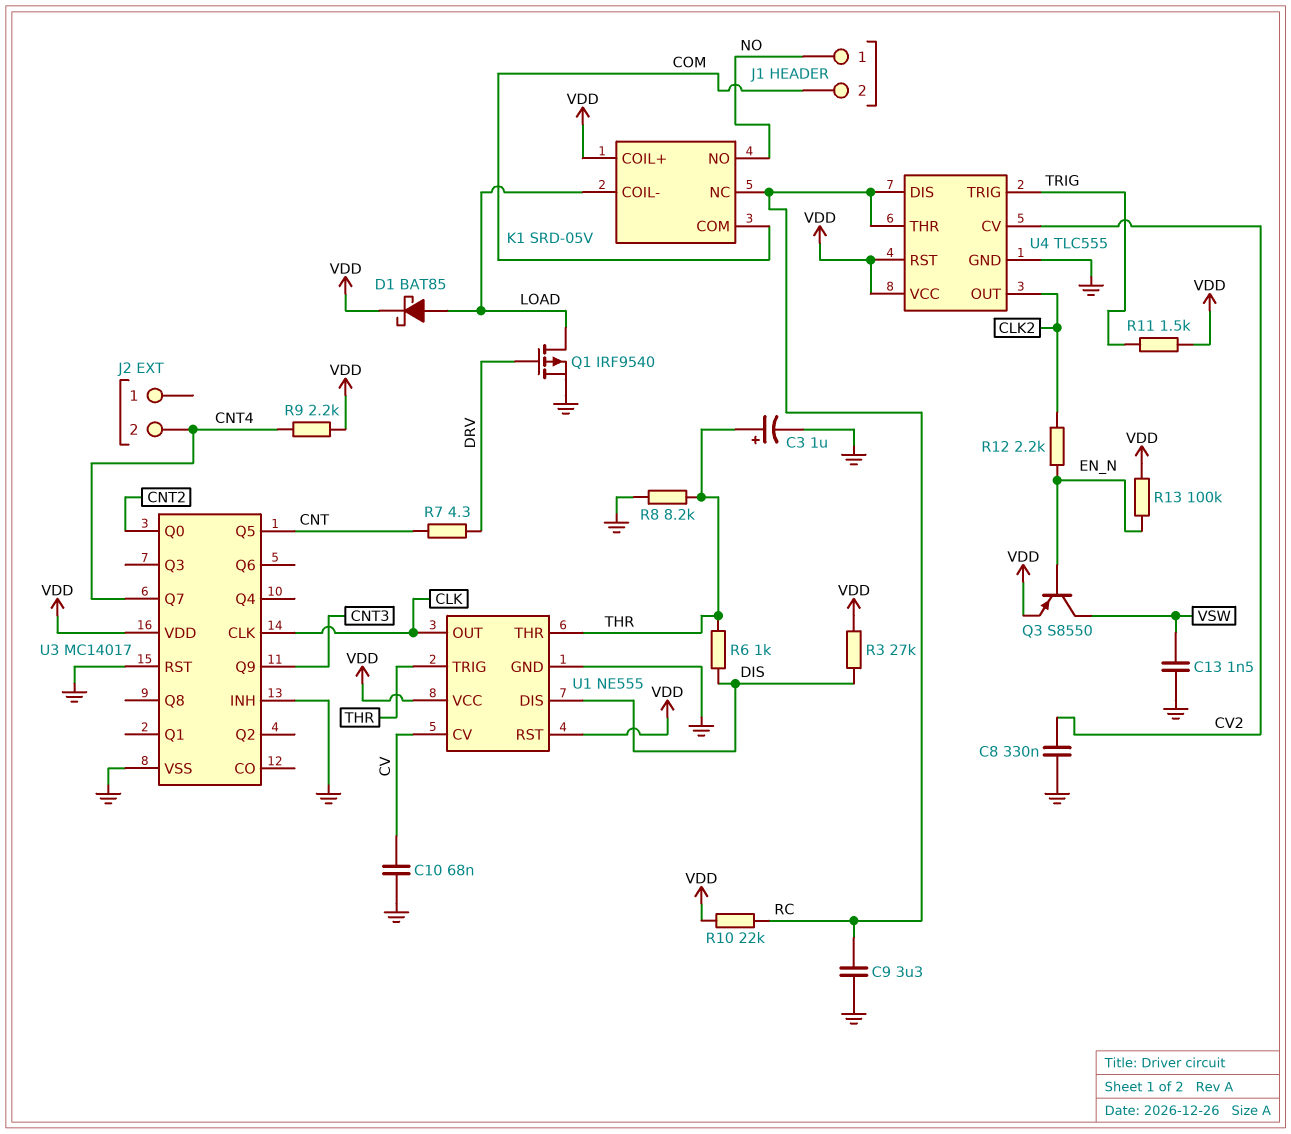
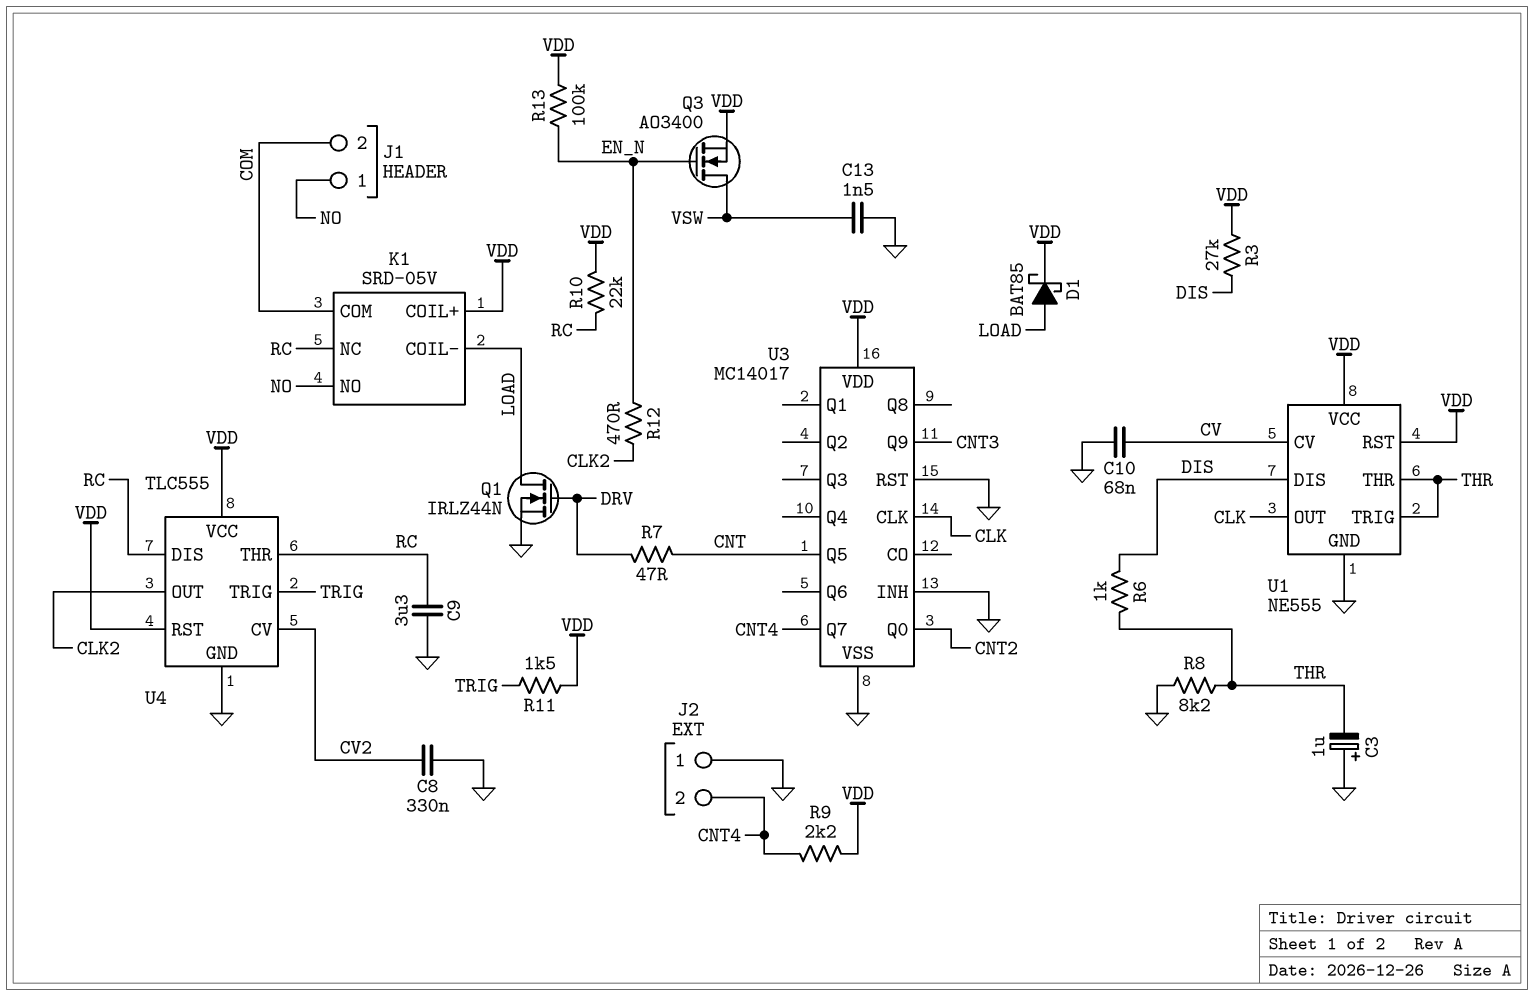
C3: 1uF (plus THR, minus GND) -> 1uF (plus GND, minus THR)
J2 pin 1: none -> GND
Q1: PMOS IRF9540 (G DRV, D LOAD, S GND) -> NMOS IRLZ44N (G DRV, D LOAD, S GND)
Q3: PNP S8550 (B EN_N, C VSW, E VDD) -> NMOS AO3400 (G EN_N, D VSW, S VDD)
R7: 4.3 (CNT, DRV) -> 47 (CNT, DRV)
R12: 2.2k (CLK2, EN_N) -> 470 (CLK2, EN_N)

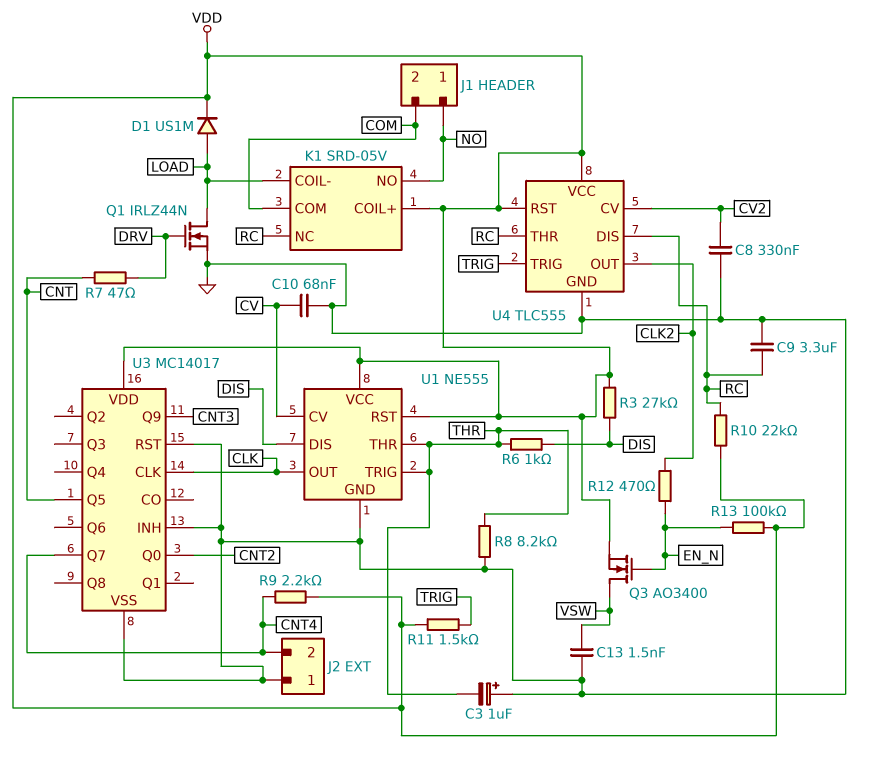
D1: schottky BAT85 (A LOAD, K VDD) -> diode US1M (A LOAD, K VDD)

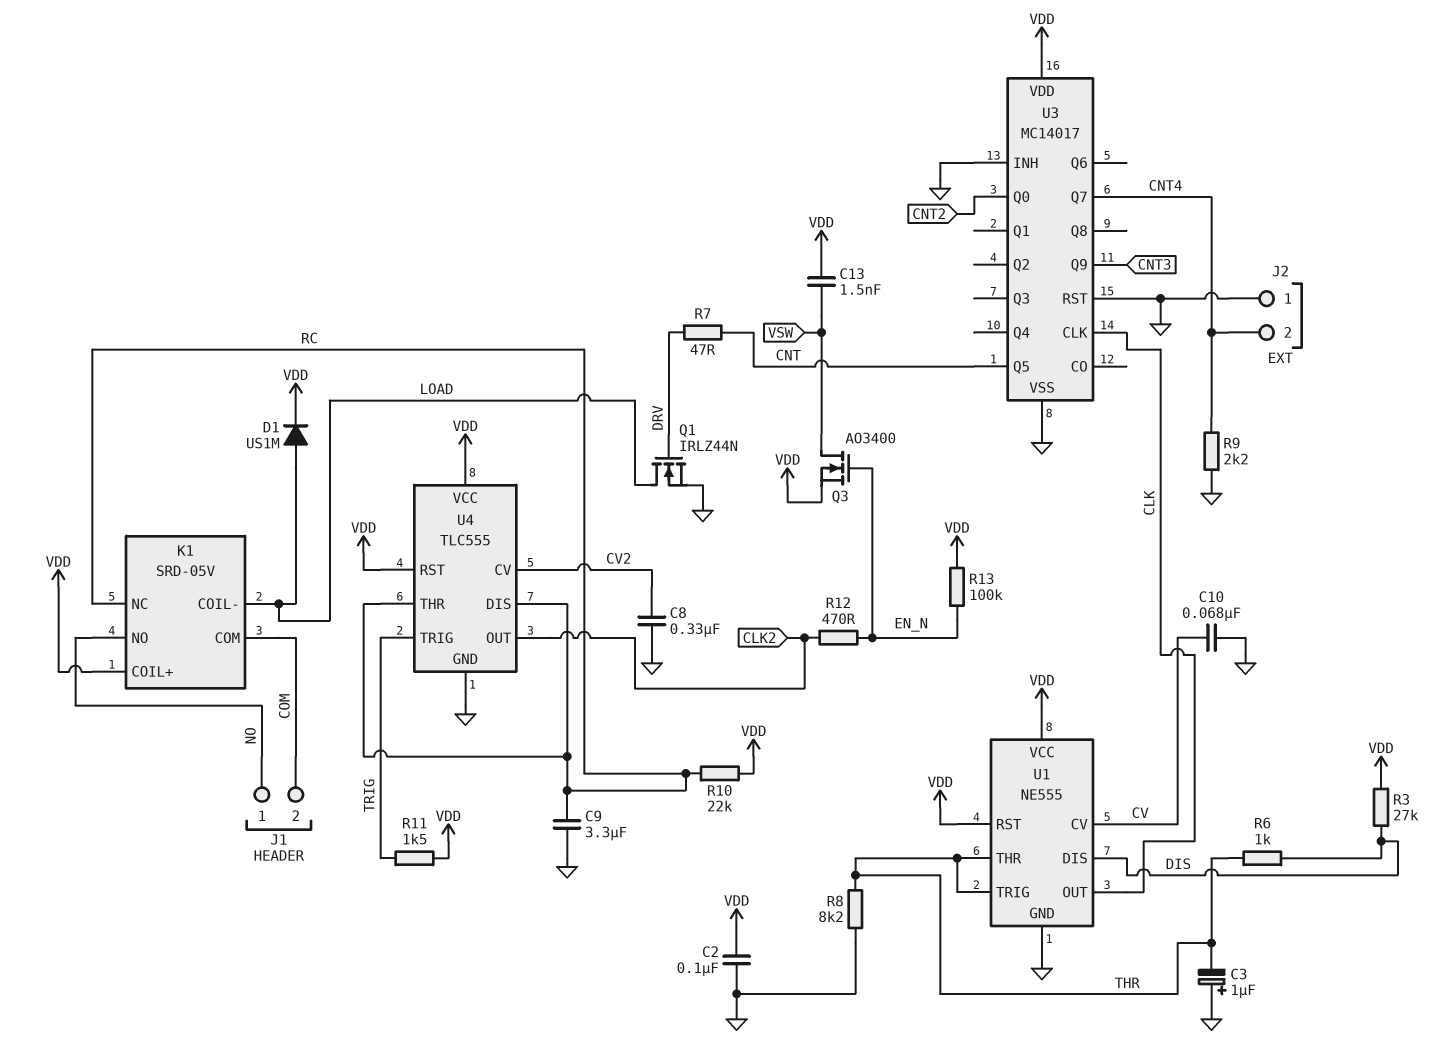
C2: none -> 100nF (GND, VDD)
C13: 1.5nF (GND, VSW) -> 1.5nF (VDD, VSW)
R9: 2.2k (CNT4, VDD) -> 2.2k (CNT4, GND)

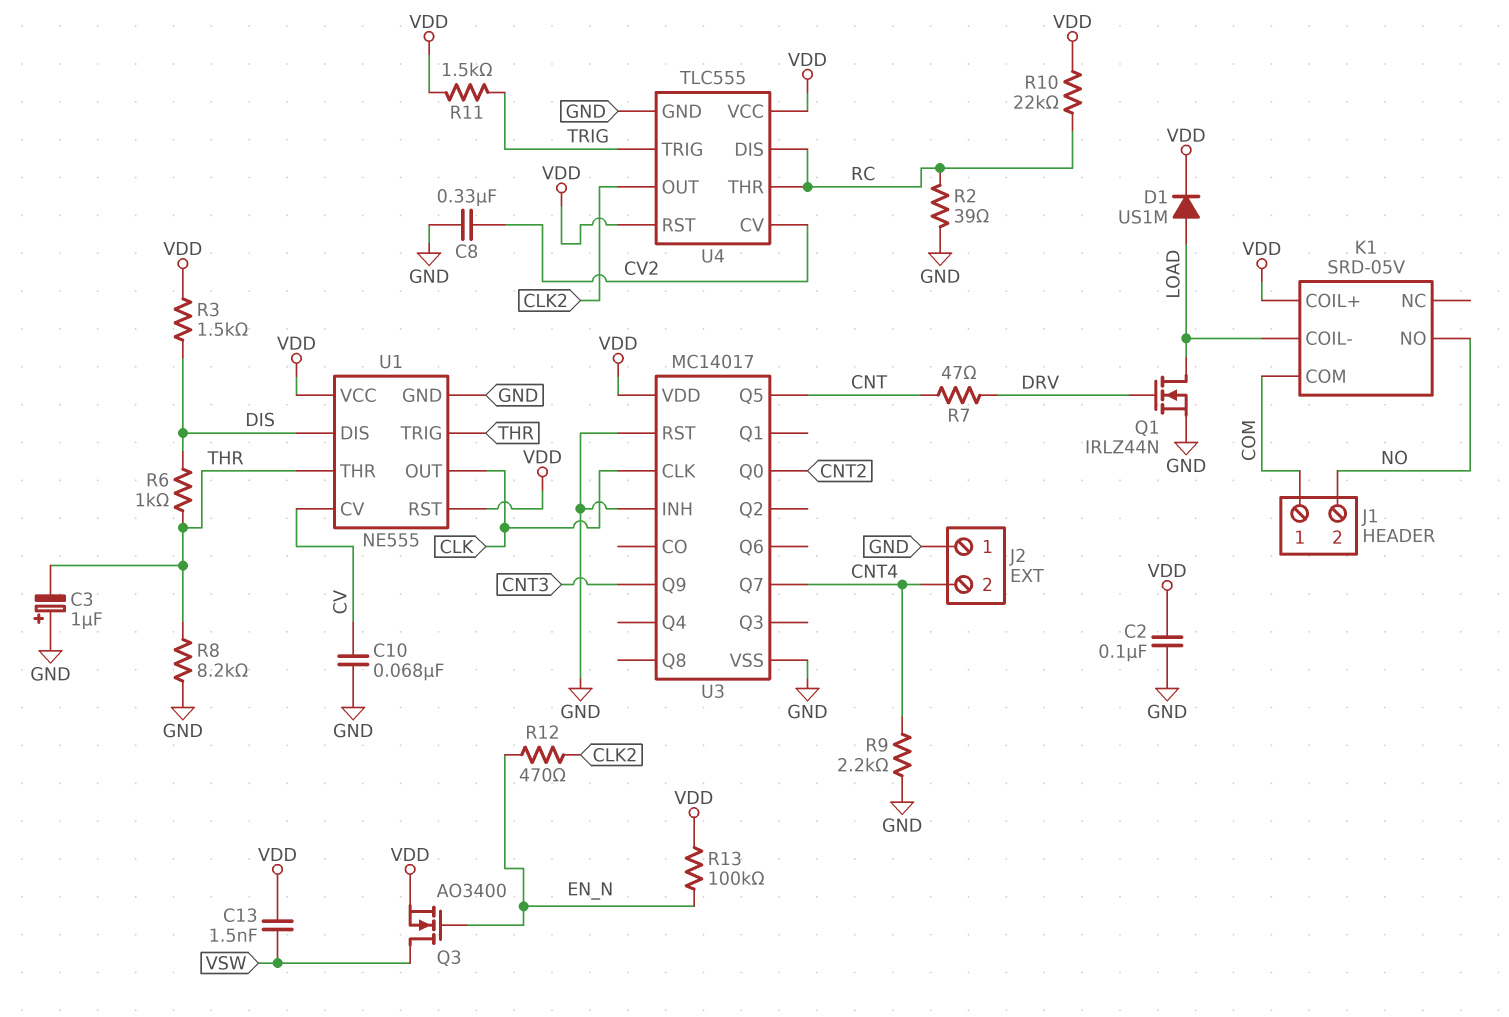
C9: 3.3uF (GND, RC) -> none
J1 pin 1: NO -> COM
J1 pin 2: COM -> NO
K1 pin NC: RC -> none
R2: none -> 39 (GND, RC)
R3: 27k (DIS, VDD) -> 1.5k (DIS, VDD)

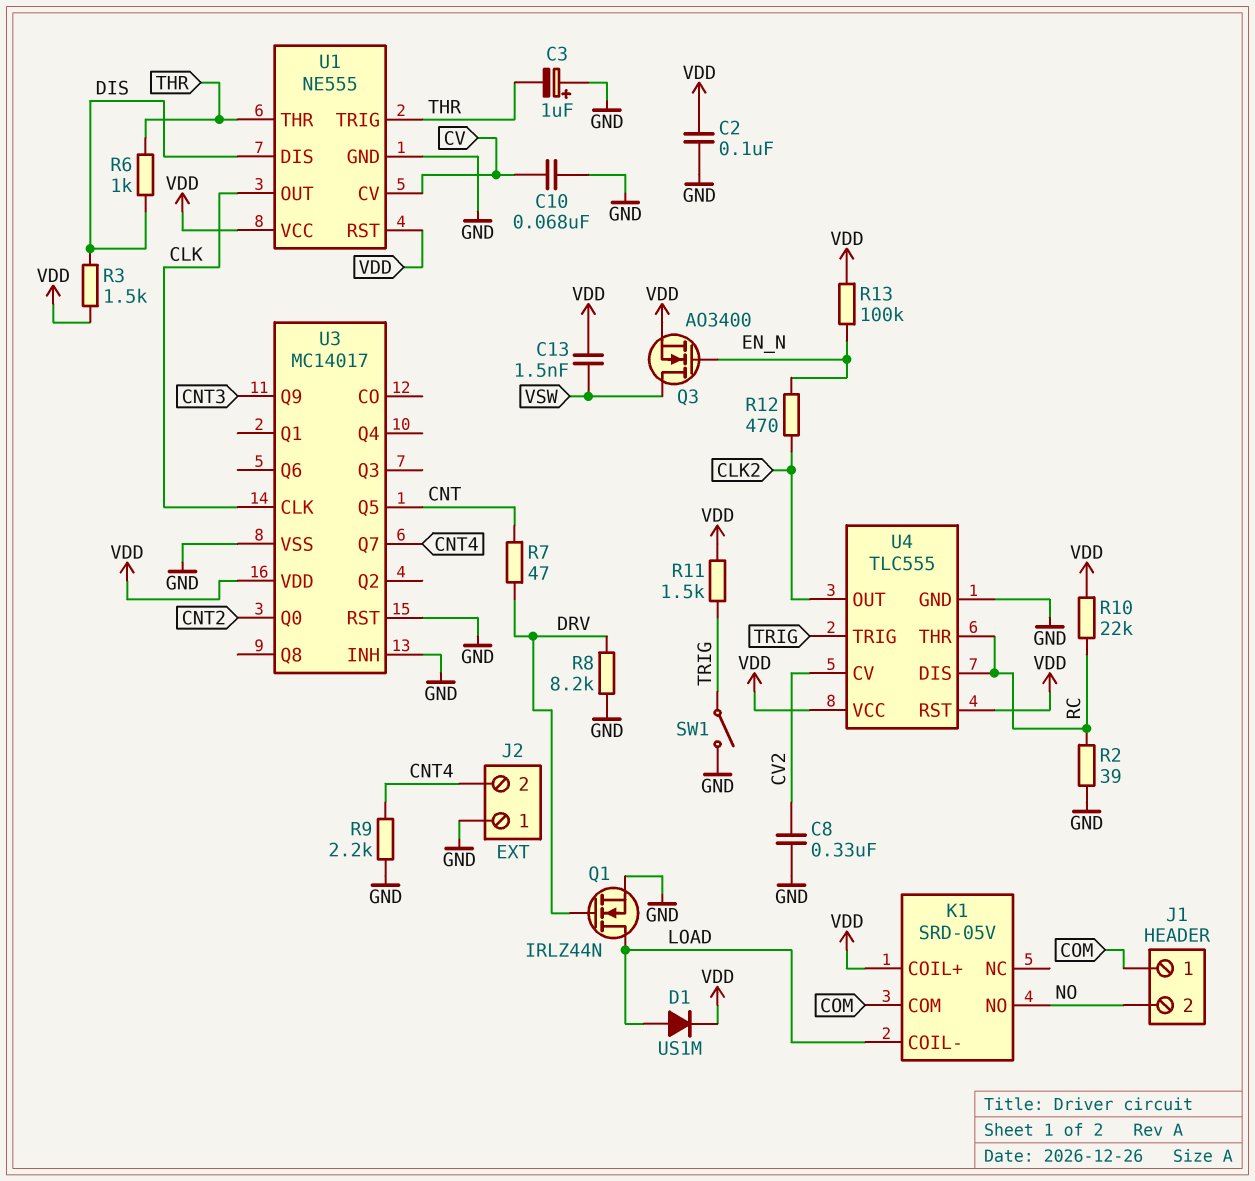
R8: 8.2k (GND, THR) -> 8.2k (DRV, GND)
SW1: none -> switch (GND, TRIG)

